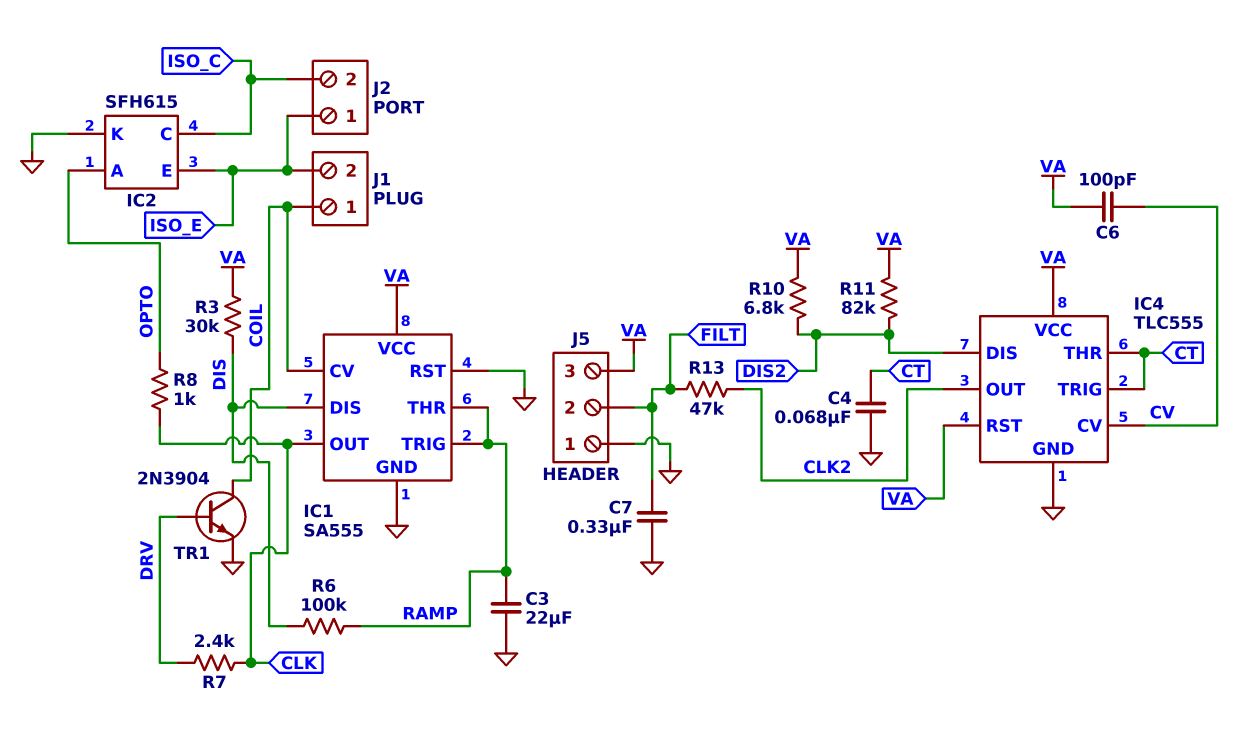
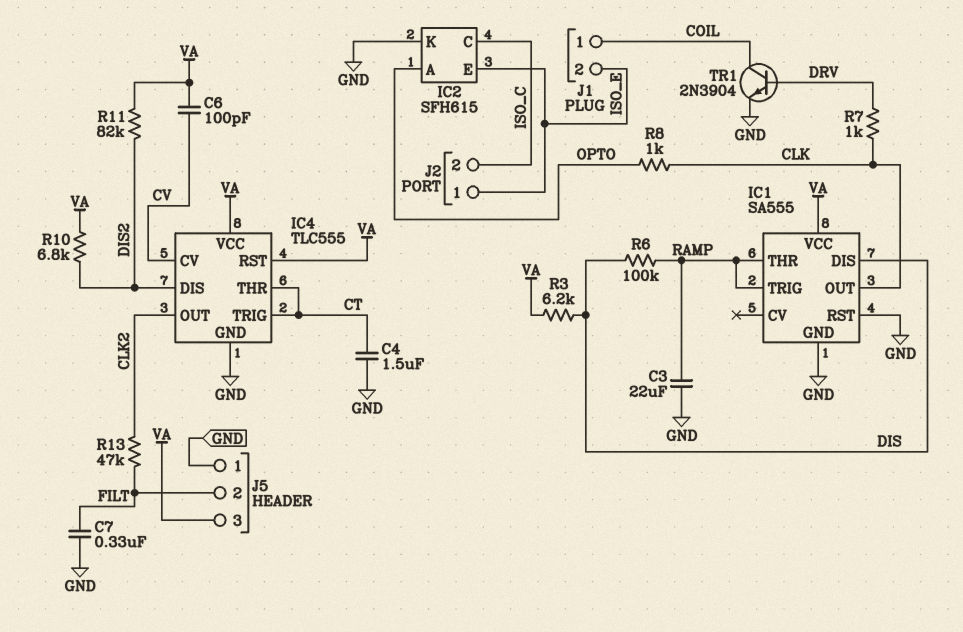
C4: 68nF (CT, GND) -> 1.5uF (CT, GND)
IC1 pin CV: COIL -> none
R3: 30k (DIS, VA) -> 6.2k (DIS, VA)
R7: 2.4k (CLK, DRV) -> 1k (CLK, DRV)

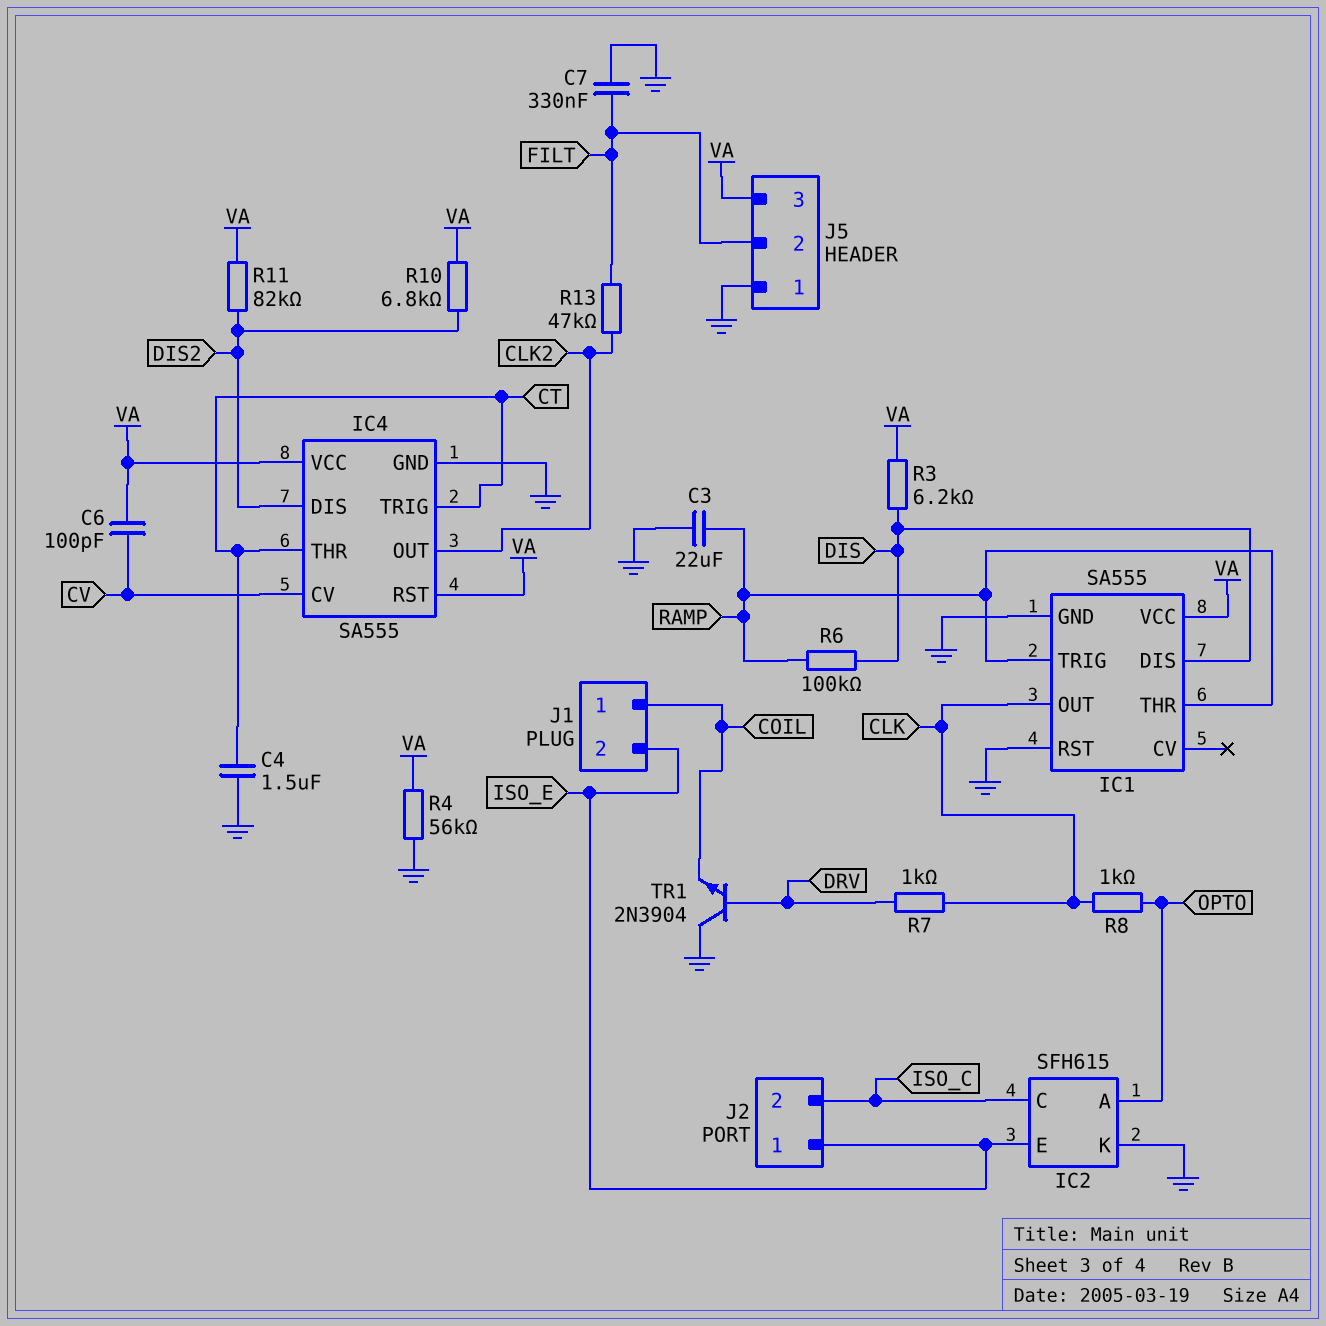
IC4: TLC555 -> SA555
R4: none -> 56k (GND, VA)
TR1: NPN 2N3904 (B DRV, C COIL, E GND) -> NPN 2N3904 (B DRV, C GND, E COIL)

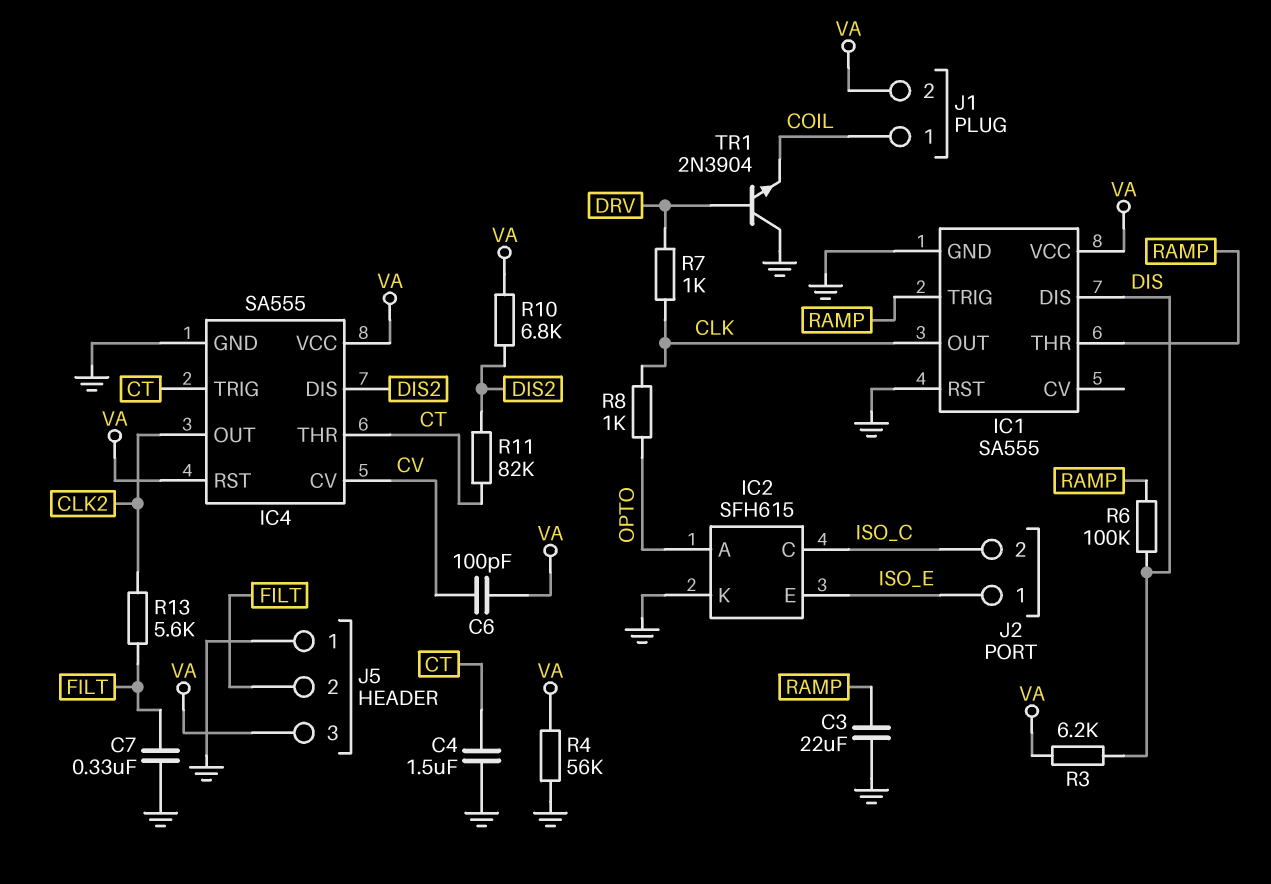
J1 pin 2: ISO_E -> VA
R11: 82k (DIS2, VA) -> 82k (CT, DIS2)
R13: 47k (CLK2, FILT) -> 5.6k (CLK2, FILT)

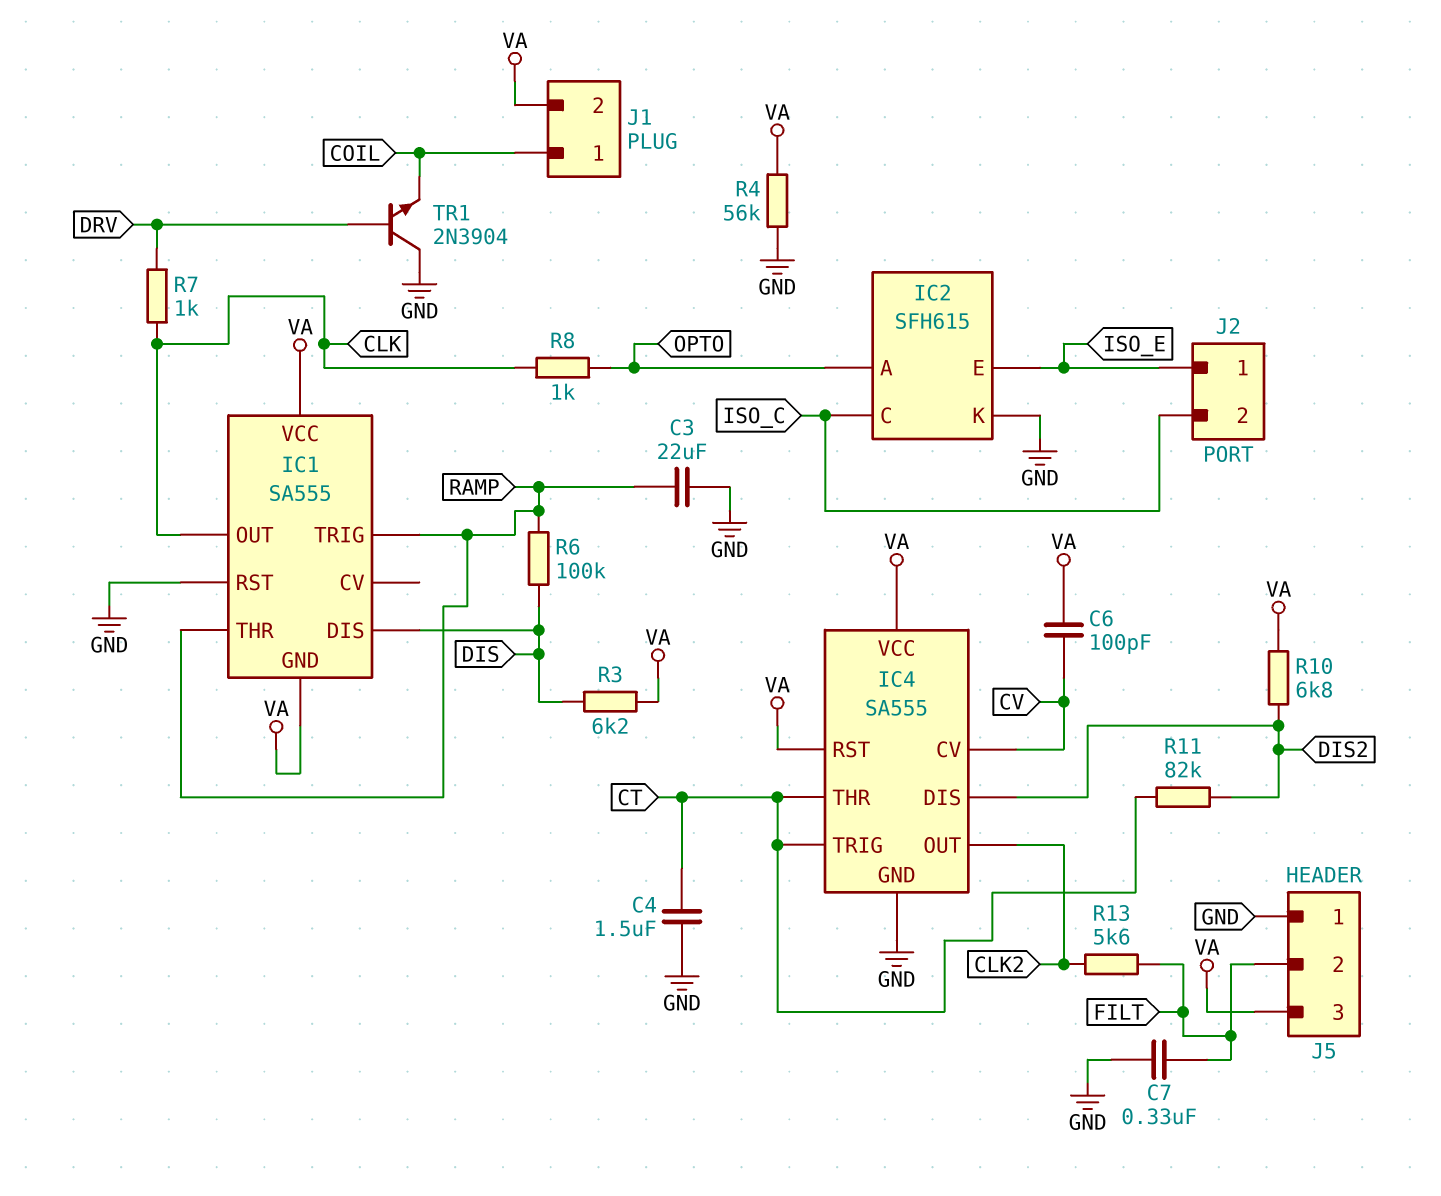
IC1 pin GND: GND -> VA

